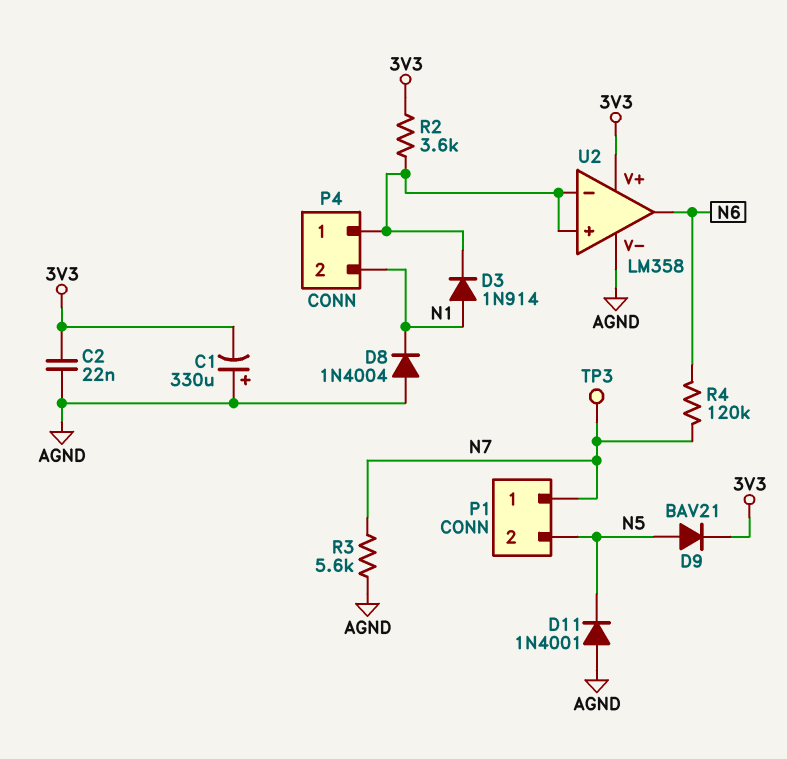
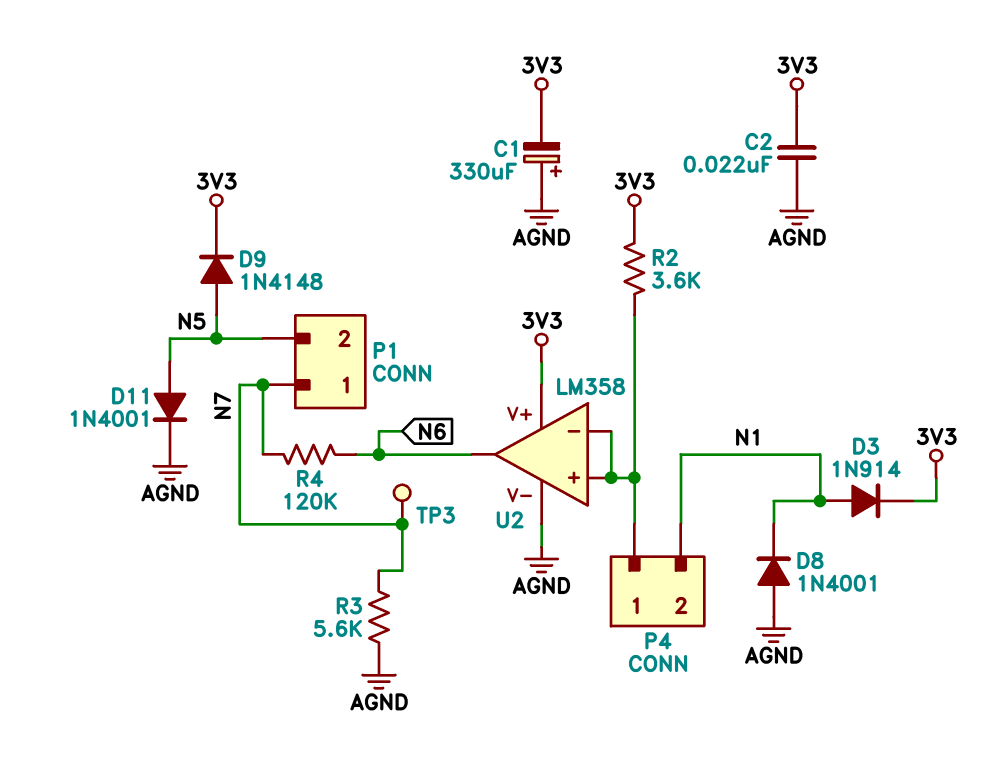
D3: diode 1N914 (A N1, K P4/1) -> diode 1N914 (A N1, K 3V3)
D8: diode 1N4004 (A AGND, K N1) -> diode 1N4001 (A AGND, K N1)
D9: diode BAV21 (A N5, K 3V3) -> diode 1N4148 (A N5, K 3V3)
D11: diode 1N4001 (A AGND, K N5) -> diode 1N4001 (A N5, K AGND)

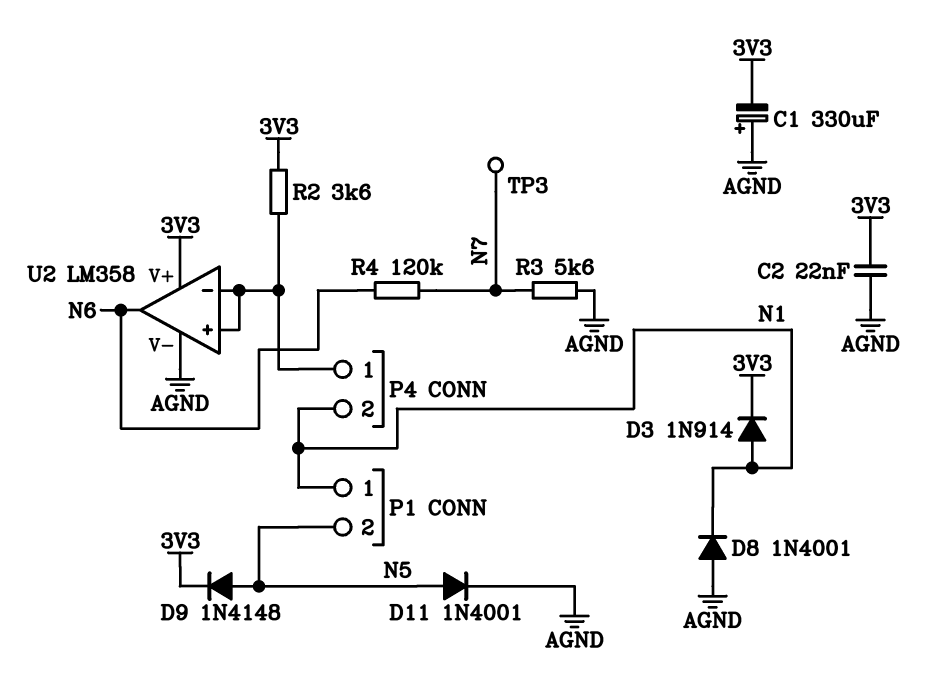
P1 pin 1: N7 -> N1

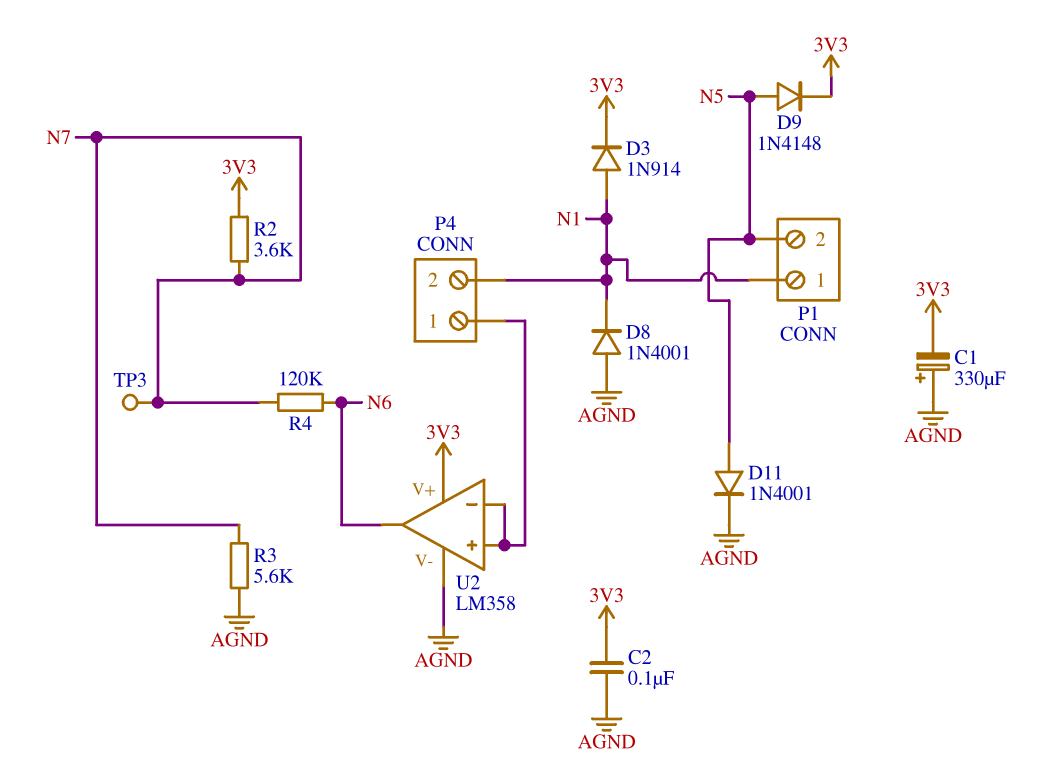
C2: 22nF (3V3, AGND) -> 100nF (3V3, AGND)
R2: 3.6k (3V3, P4/1) -> 3.6k (3V3, N7)

